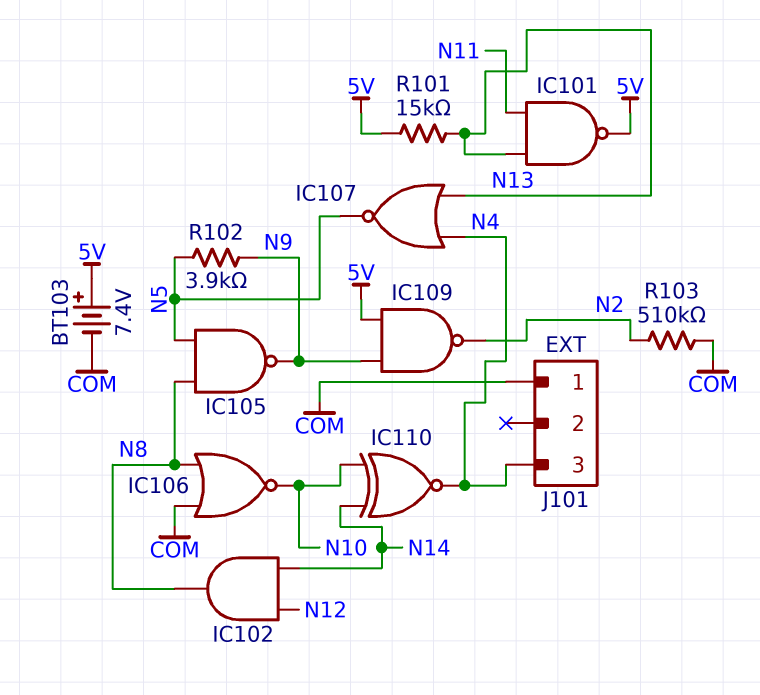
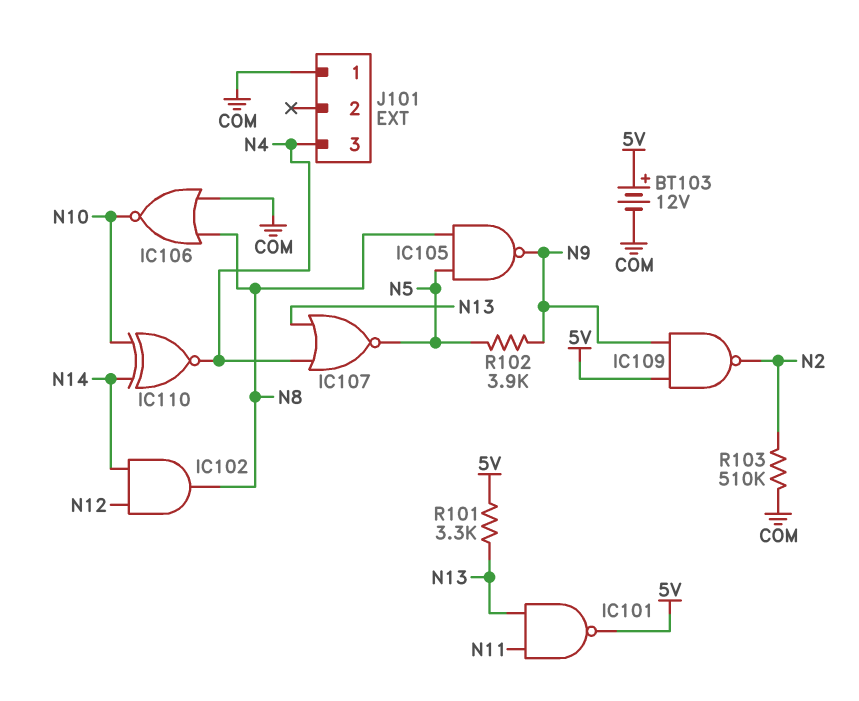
BT103: 7.4V (plus 5V, minus COM) -> 12V (plus 5V, minus COM)
R101: 15k (5V, N13) -> 3.3k (5V, N13)

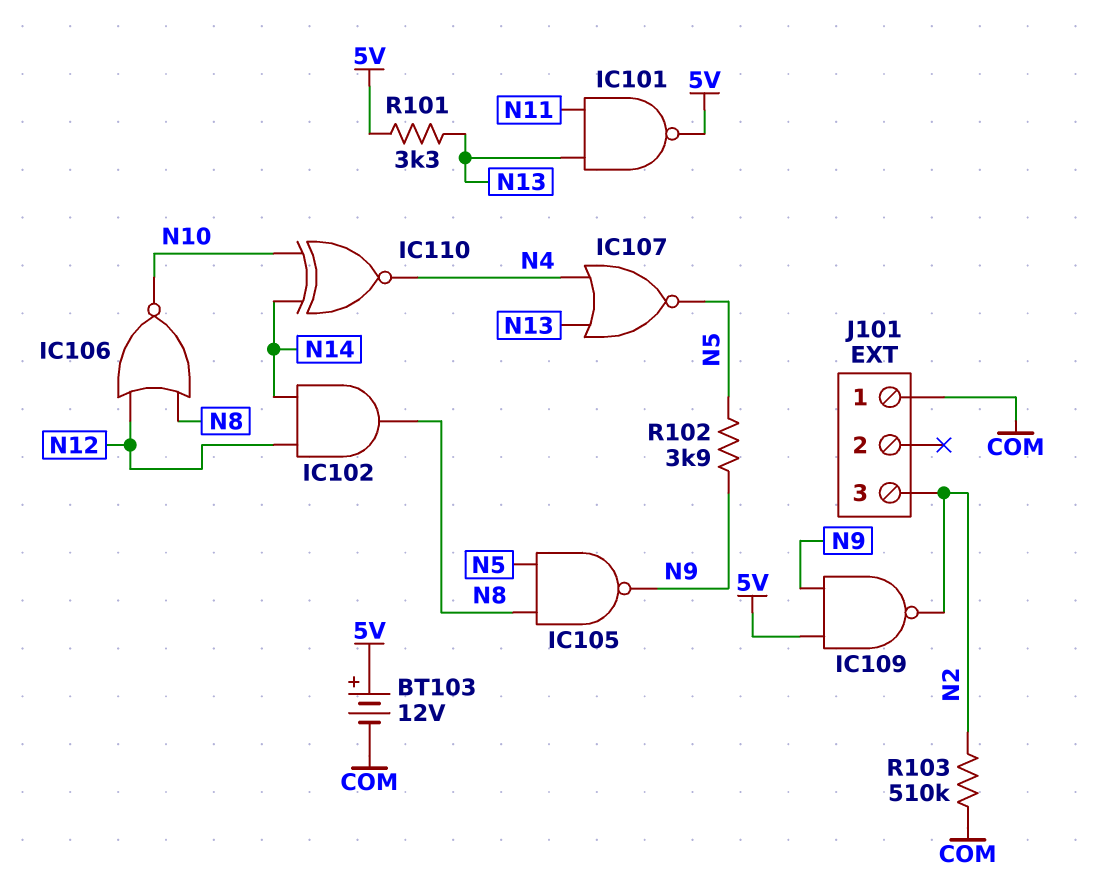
IC106: NOR (in COM, in N8, out N10) -> NOR (in N8, in N12, out N10)
J101 pin 3: N4 -> N2

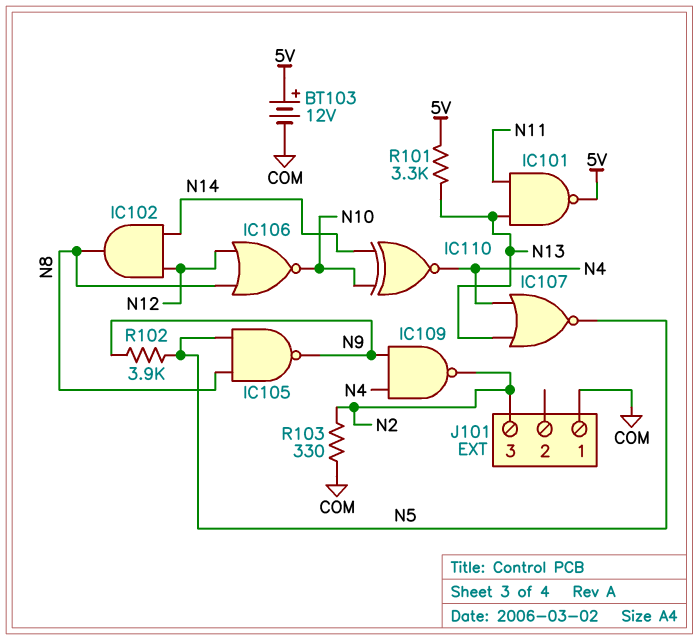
IC109: NAND (in 5V, in N9, out N2) -> NAND (in N4, in N9, out N2)
R103: 510k (COM, N2) -> 330 (COM, N2)

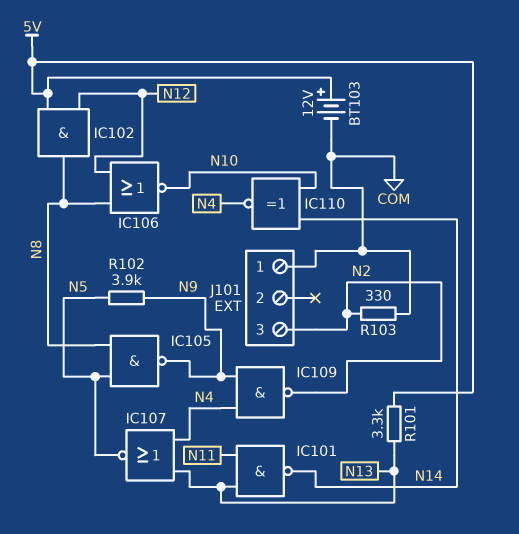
IC101: NAND (in N11, in N13, out 5V) -> NAND (in N11, in N13, out N14)
IC102: AND (in N12, in N14, out N8) -> AND (in 5V, in N12, out N8)

